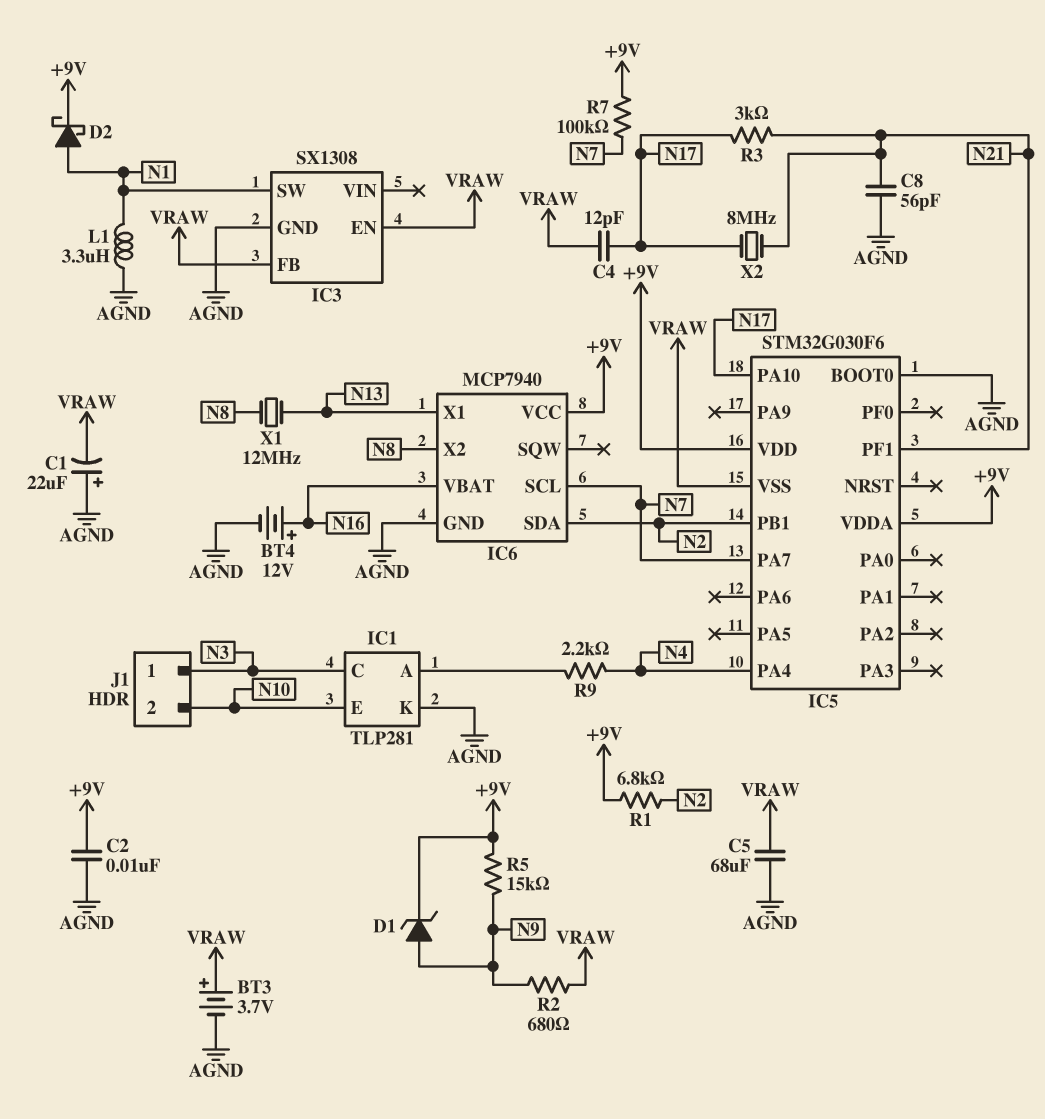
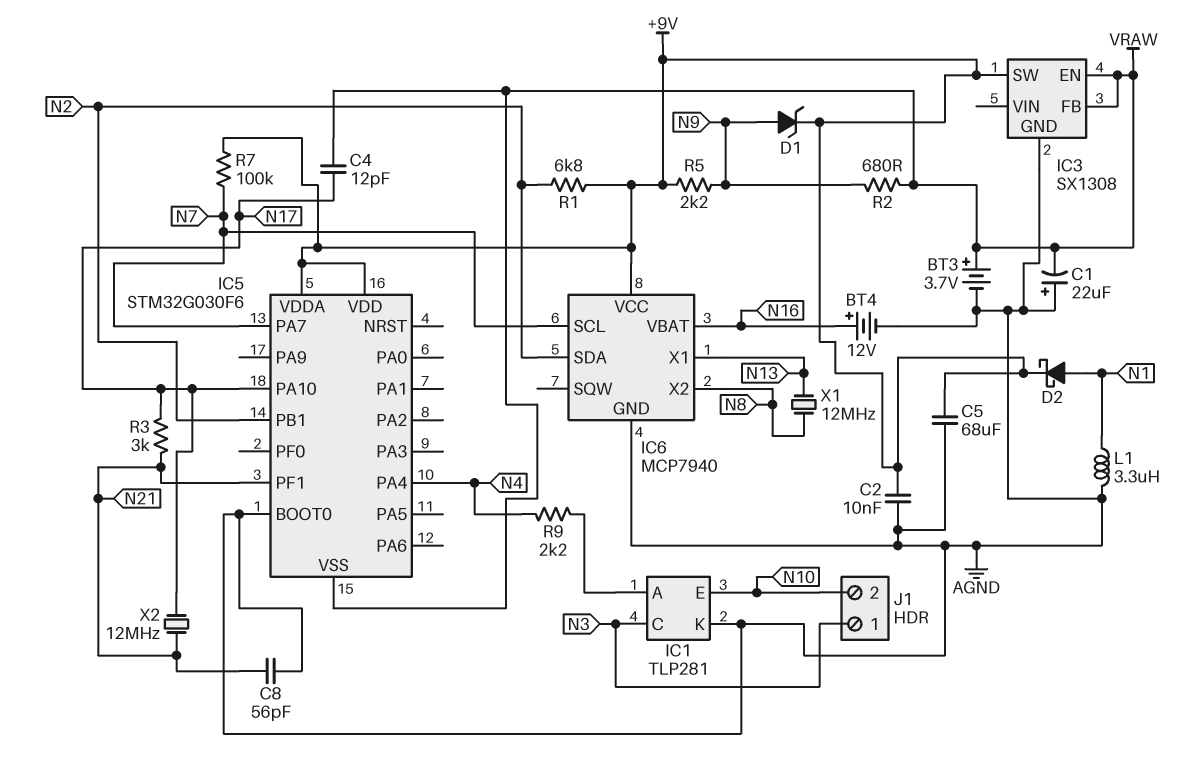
C5: 68uF (AGND, VRAW) -> 68uF (+9V, AGND)
IC3 pin SW: N1 -> +9V
R5: 15k (+9V, N9) -> 2.2k (+9V, N9)
X2: 8MHz (N17, N21) -> 12MHz (N17, N21)

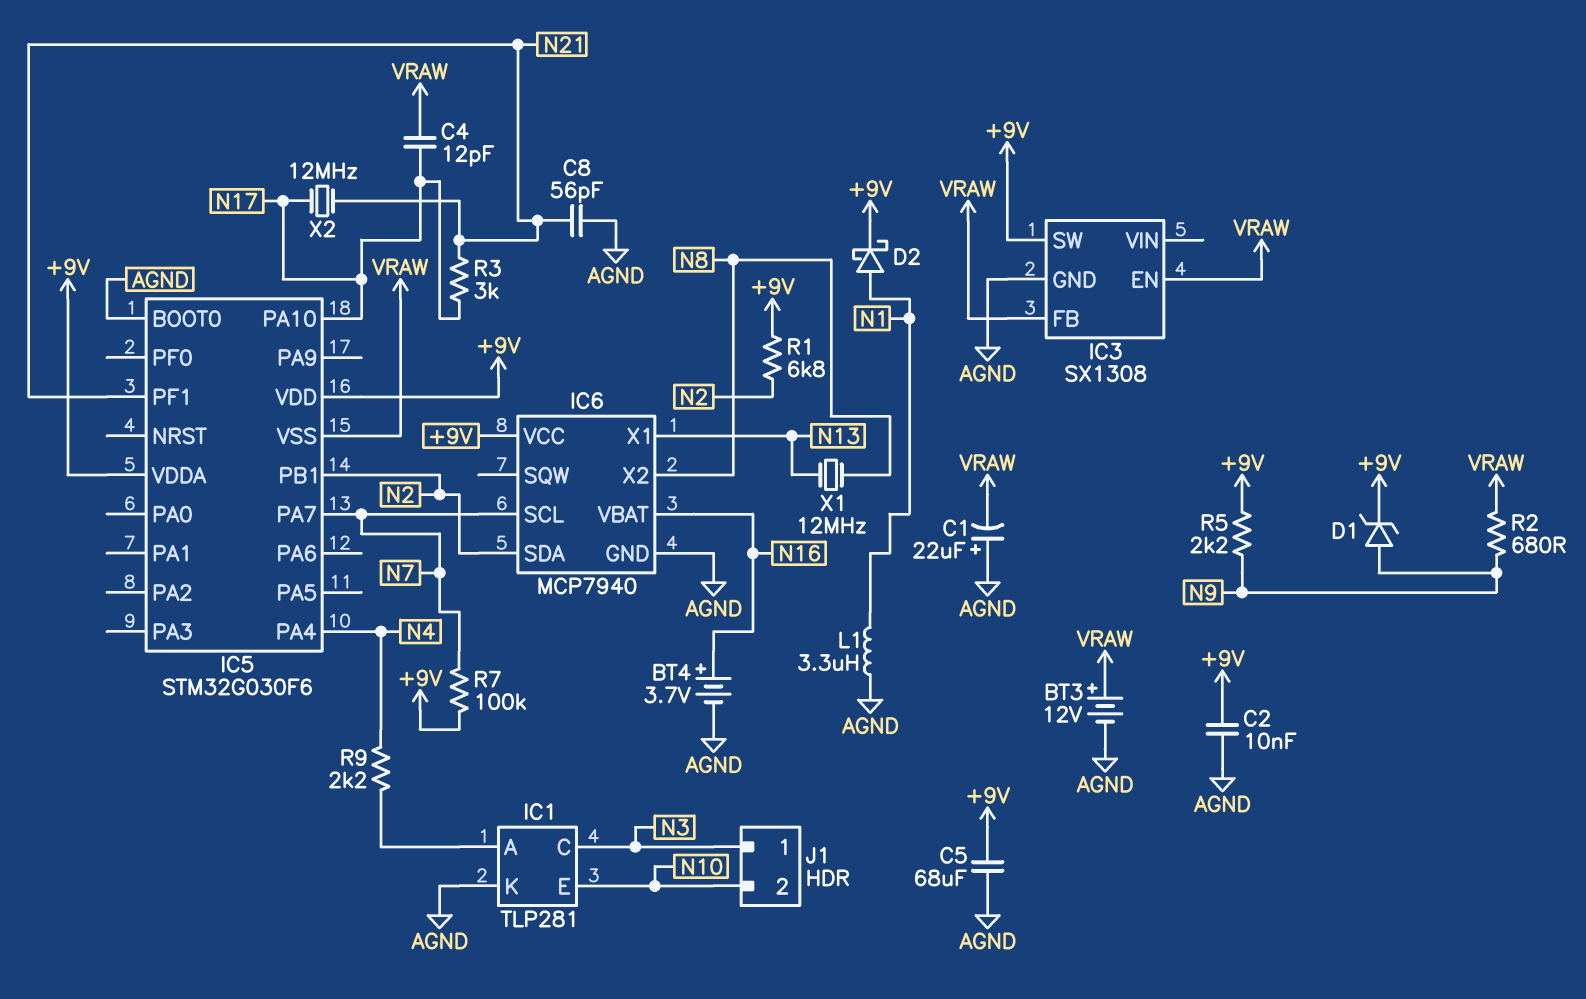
BT3: 3.7V (plus VRAW, minus AGND) -> 12V (plus VRAW, minus AGND)
BT4: 12V (plus N16, minus AGND) -> 3.7V (plus N16, minus AGND)

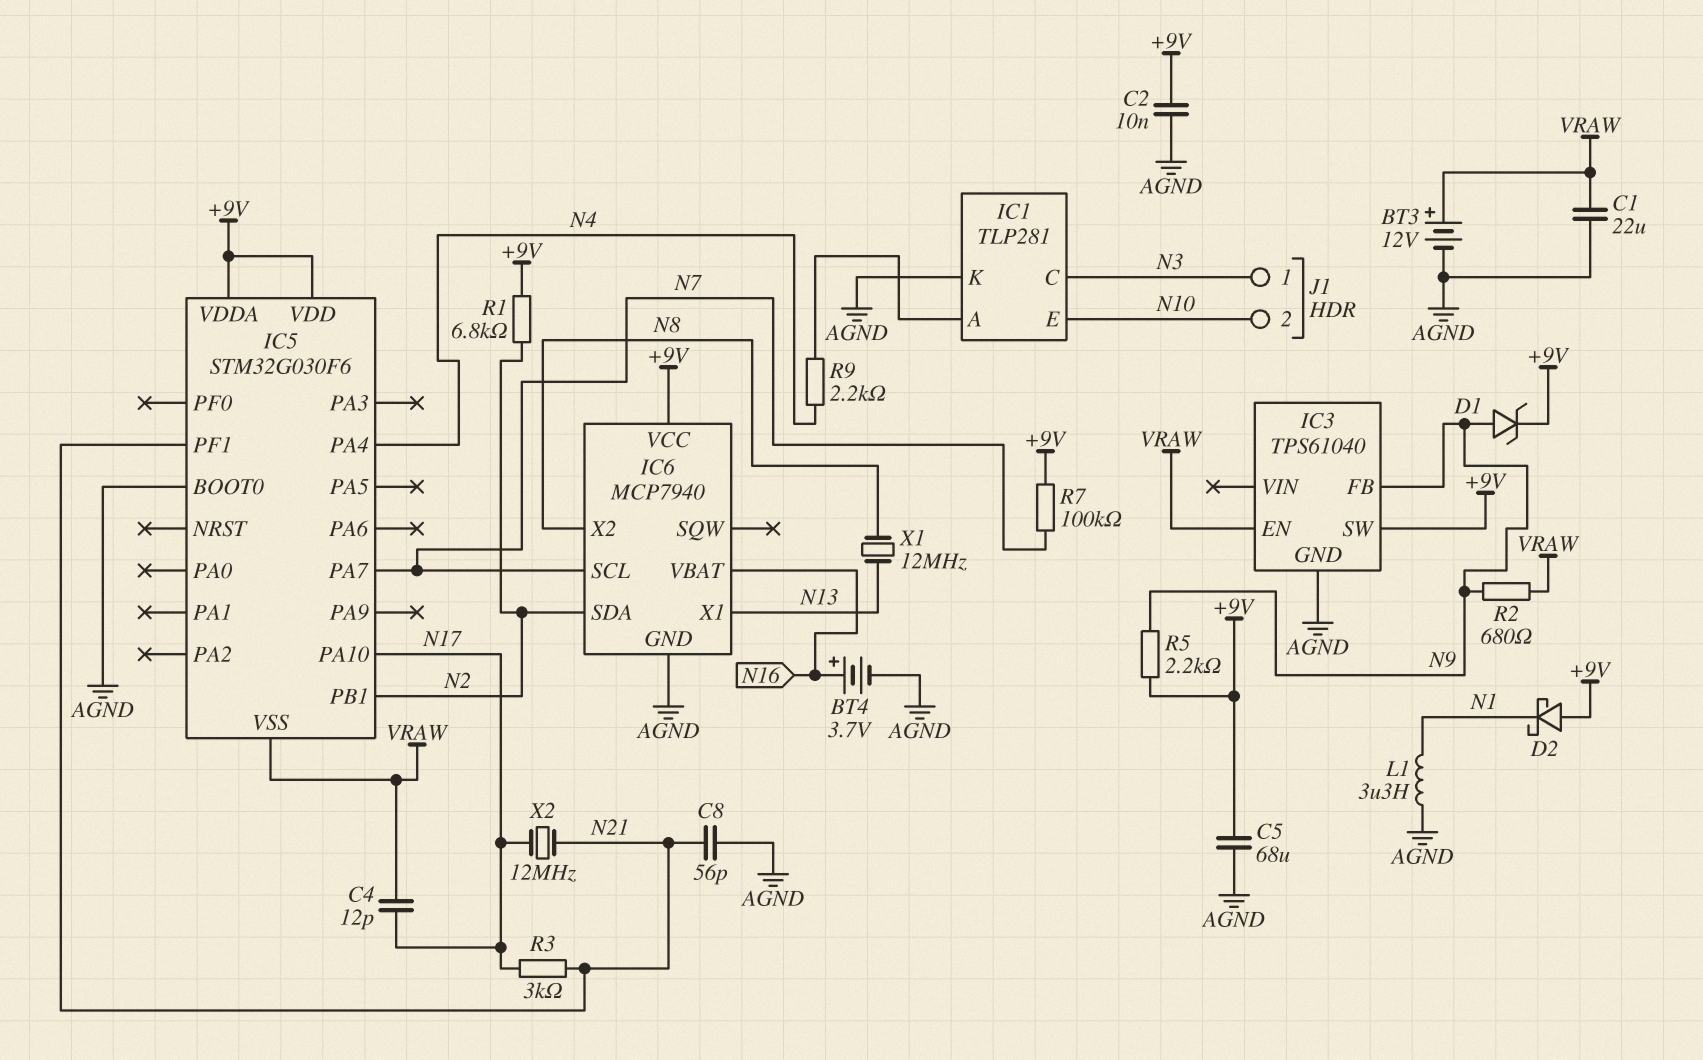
C1: 22uF (plus AGND, minus VRAW) -> 22uF (AGND, VRAW)
D2: schottky (A N1, K +9V) -> schottky (A +9V, K N1)
IC3: SX1308 -> TPS61040
IC3 pin FB: VRAW -> N9

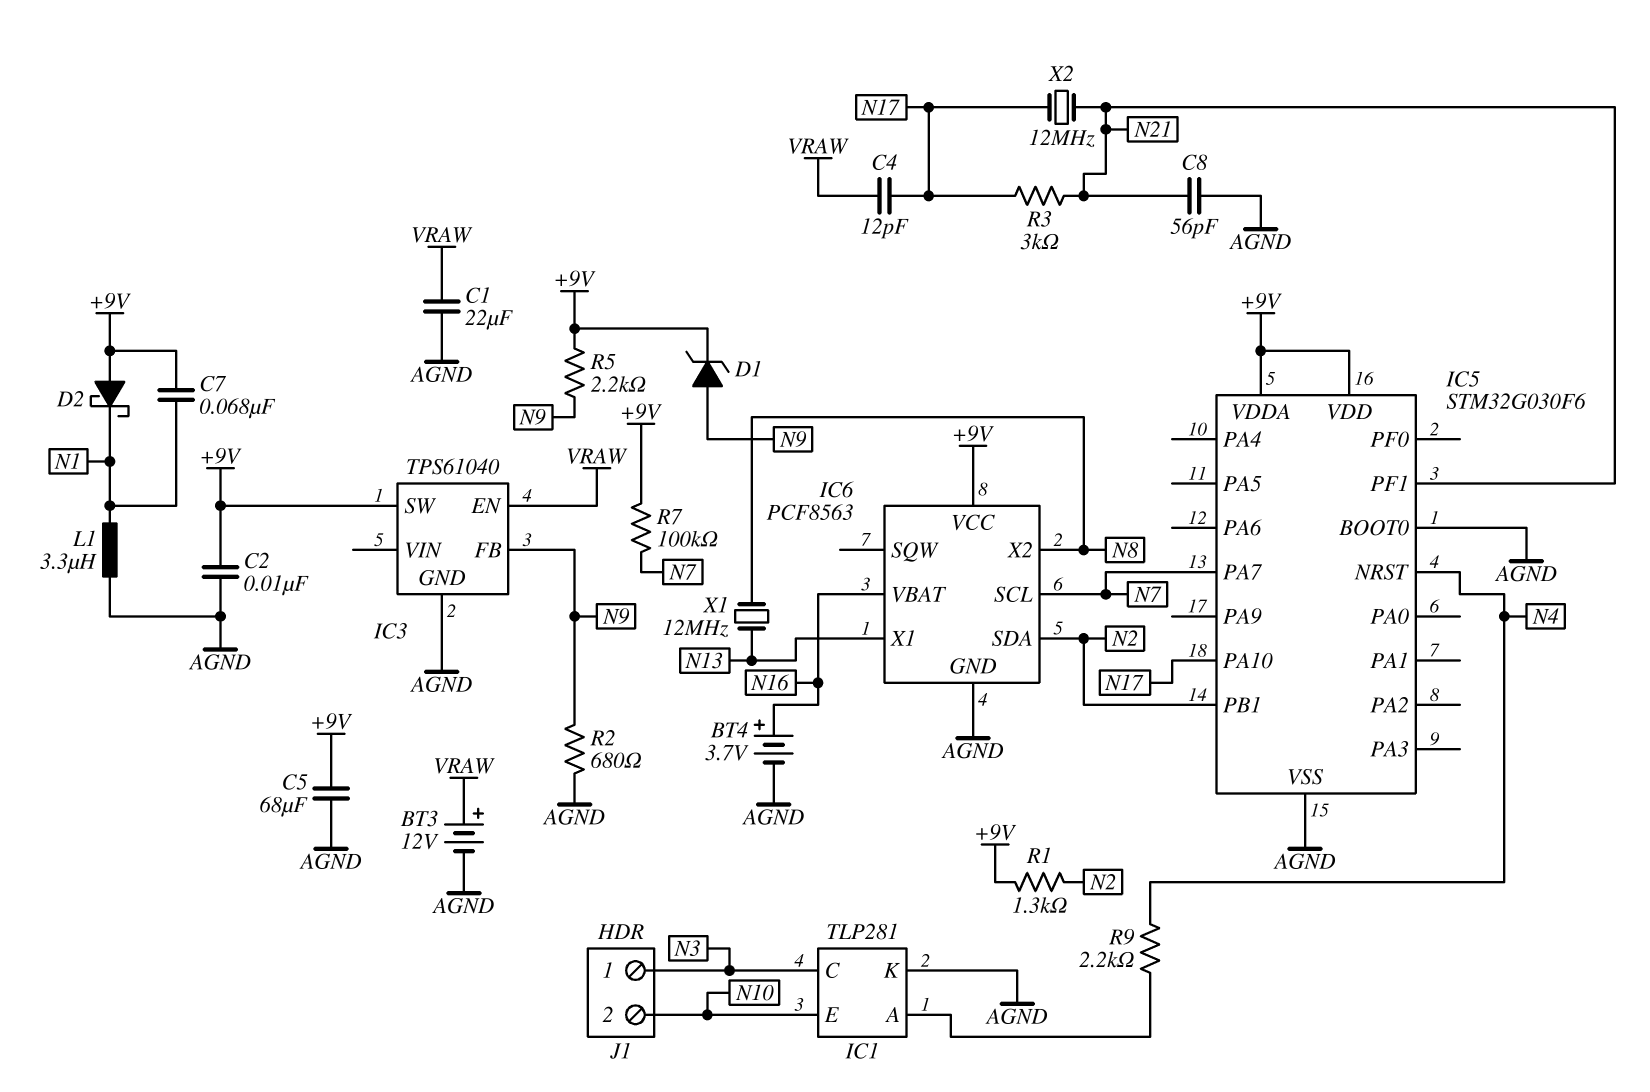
C7: none -> 68nF (+9V, N1)
IC5 pin NRST: none -> N4
IC5 pin PA4: N4 -> none
IC5 pin VSS: VRAW -> AGND
IC6: MCP7940 -> PCF8563
R1: 6.8k (+9V, N2) -> 1.3k (+9V, N2)
R2: 680 (N9, VRAW) -> 680 (AGND, N9)

